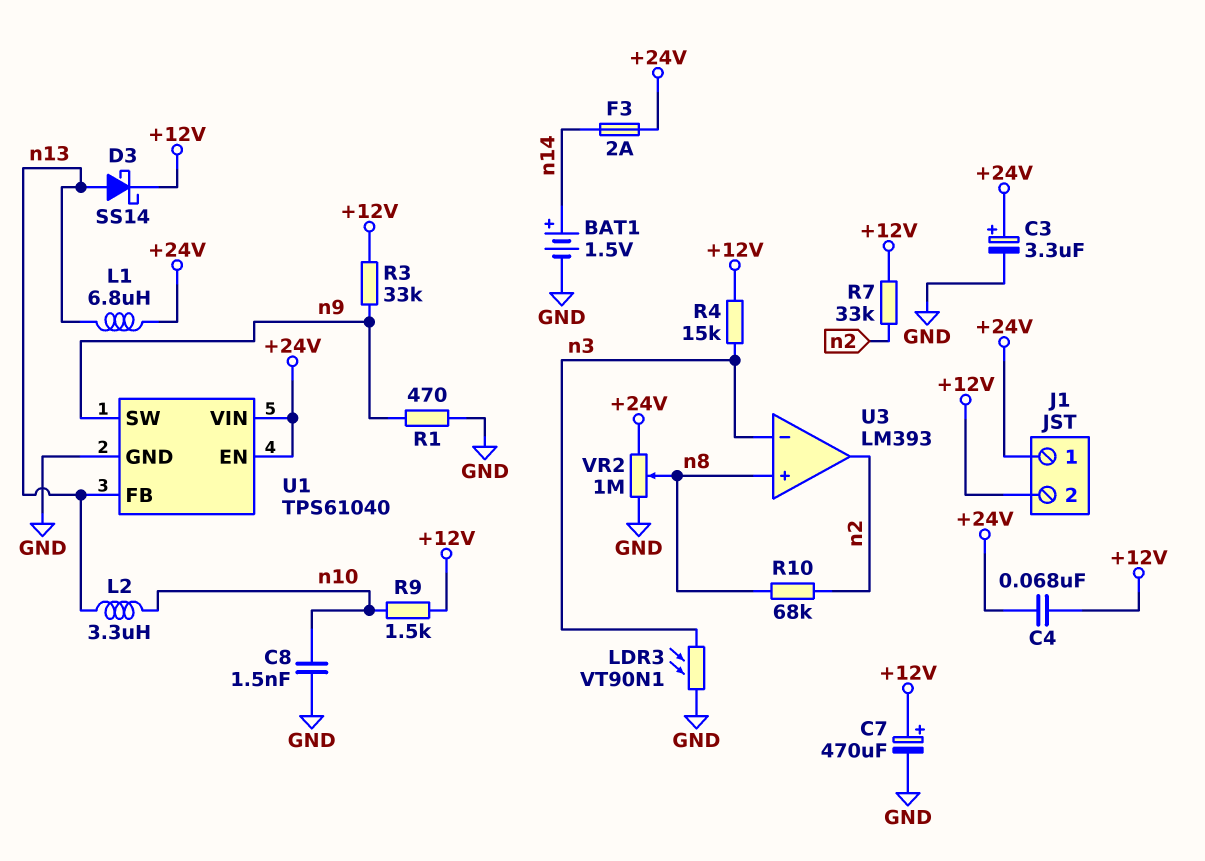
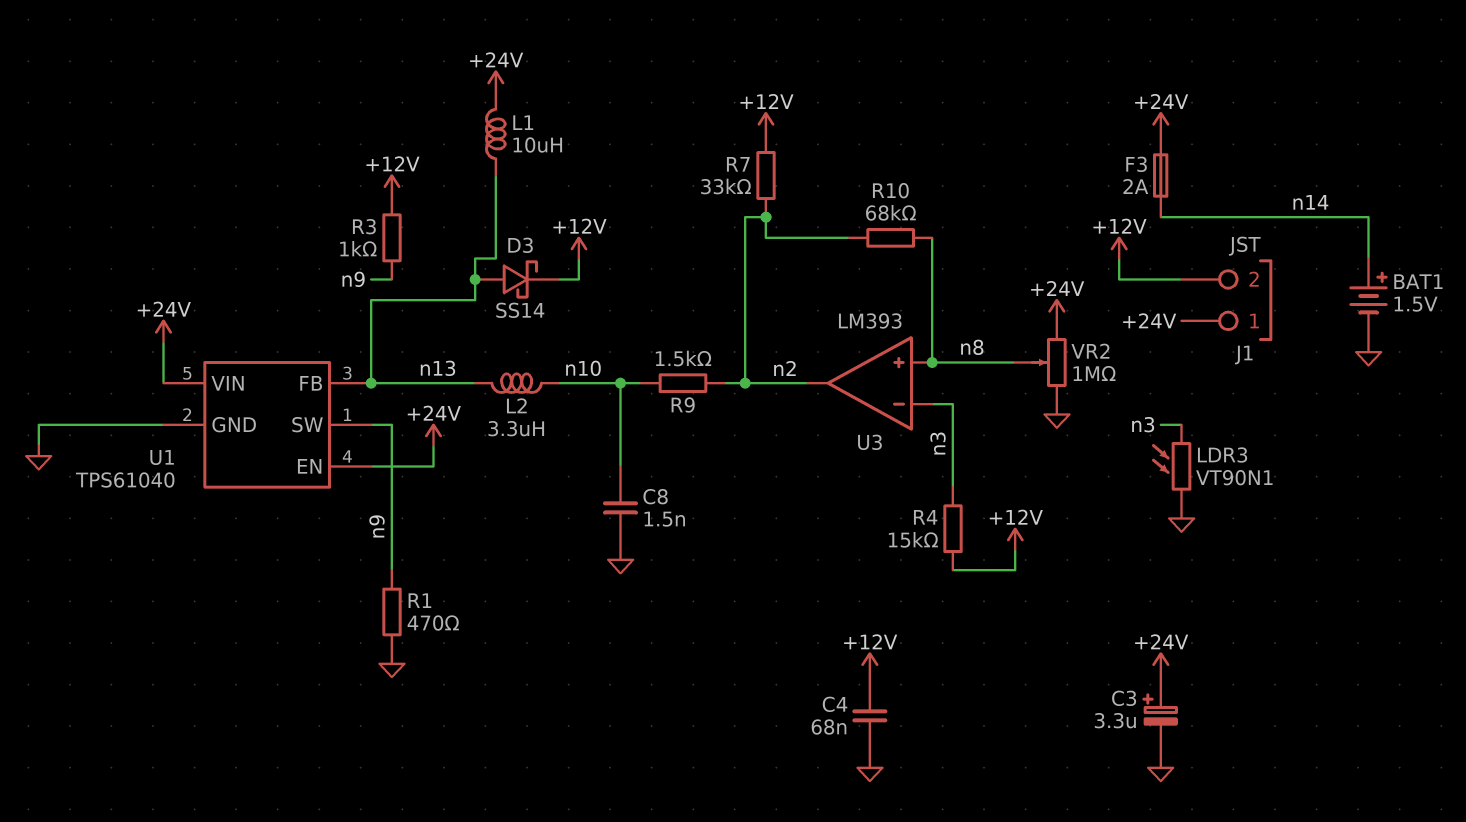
C4: 68nF (+12V, +24V) -> 68nF (+12V, GND)
C7: 470uF (plus +12V, minus GND) -> none
L1: 6.8uH (+24V, n13) -> 10uH (+24V, n13)
R3: 33k (+12V, n9) -> 1k (+12V, n9)
R9: 1.5k (+12V, n10) -> 1.5k (n2, n10)

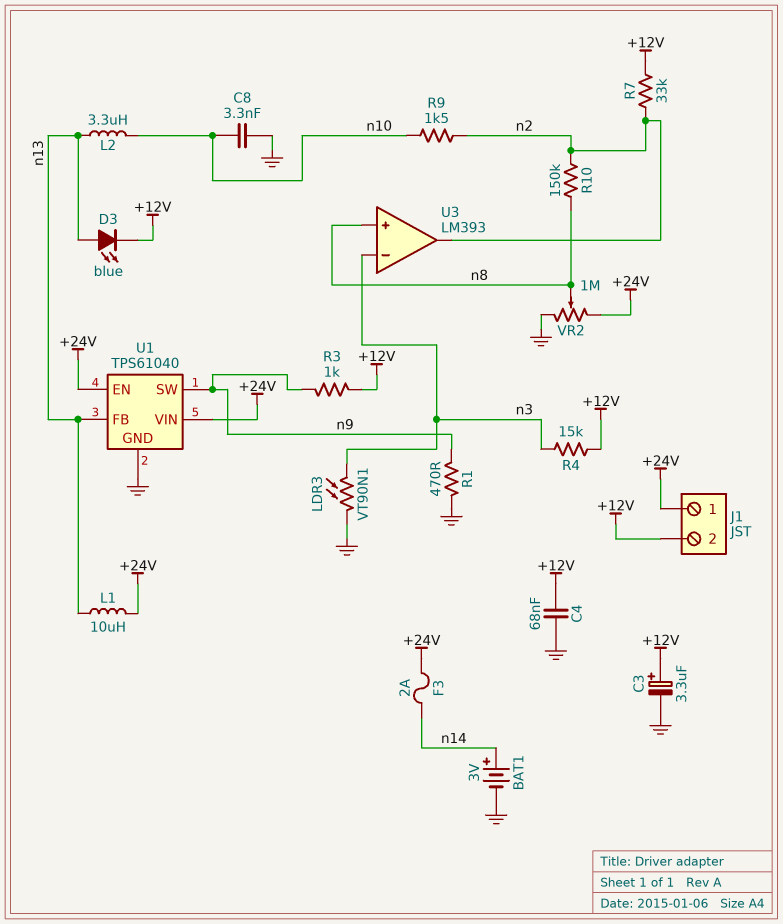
BAT1: 1.5V (plus n14, minus GND) -> 3V (plus n14, minus GND)
C3: 3.3uF (plus +24V, minus GND) -> 3.3uF (plus +12V, minus GND)
C8: 1.5nF (GND, n10) -> 3.3nF (GND, n10)
D3: schottky SS14 (A n13, K +12V) -> LED blue (A n13, K +12V)
R10: 68k (n2, n8) -> 150k (n2, n8)

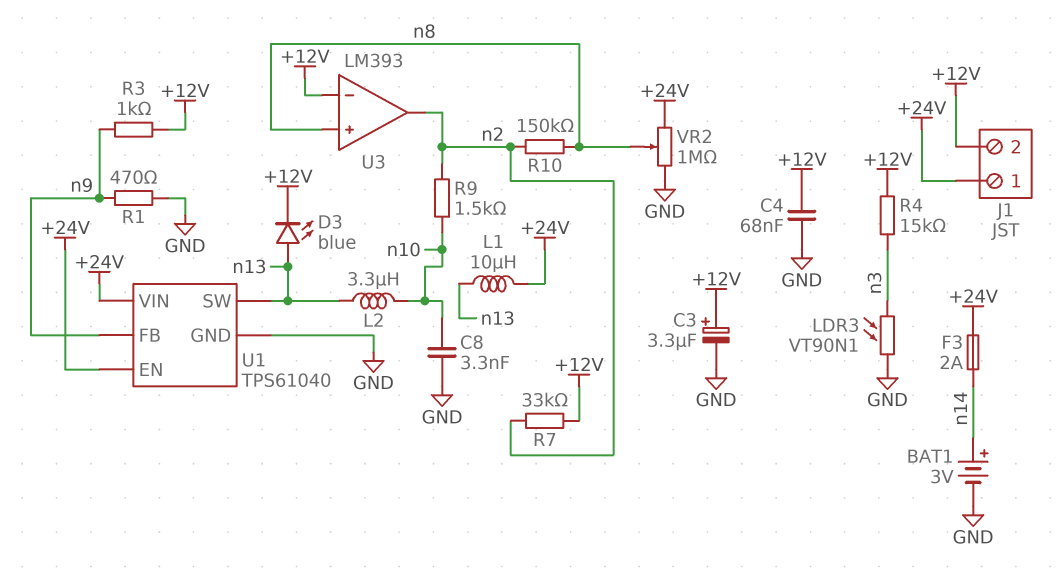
U1 pin FB: n13 -> n9
U1 pin SW: n9 -> n13
U3 pin in-: n3 -> +12V

